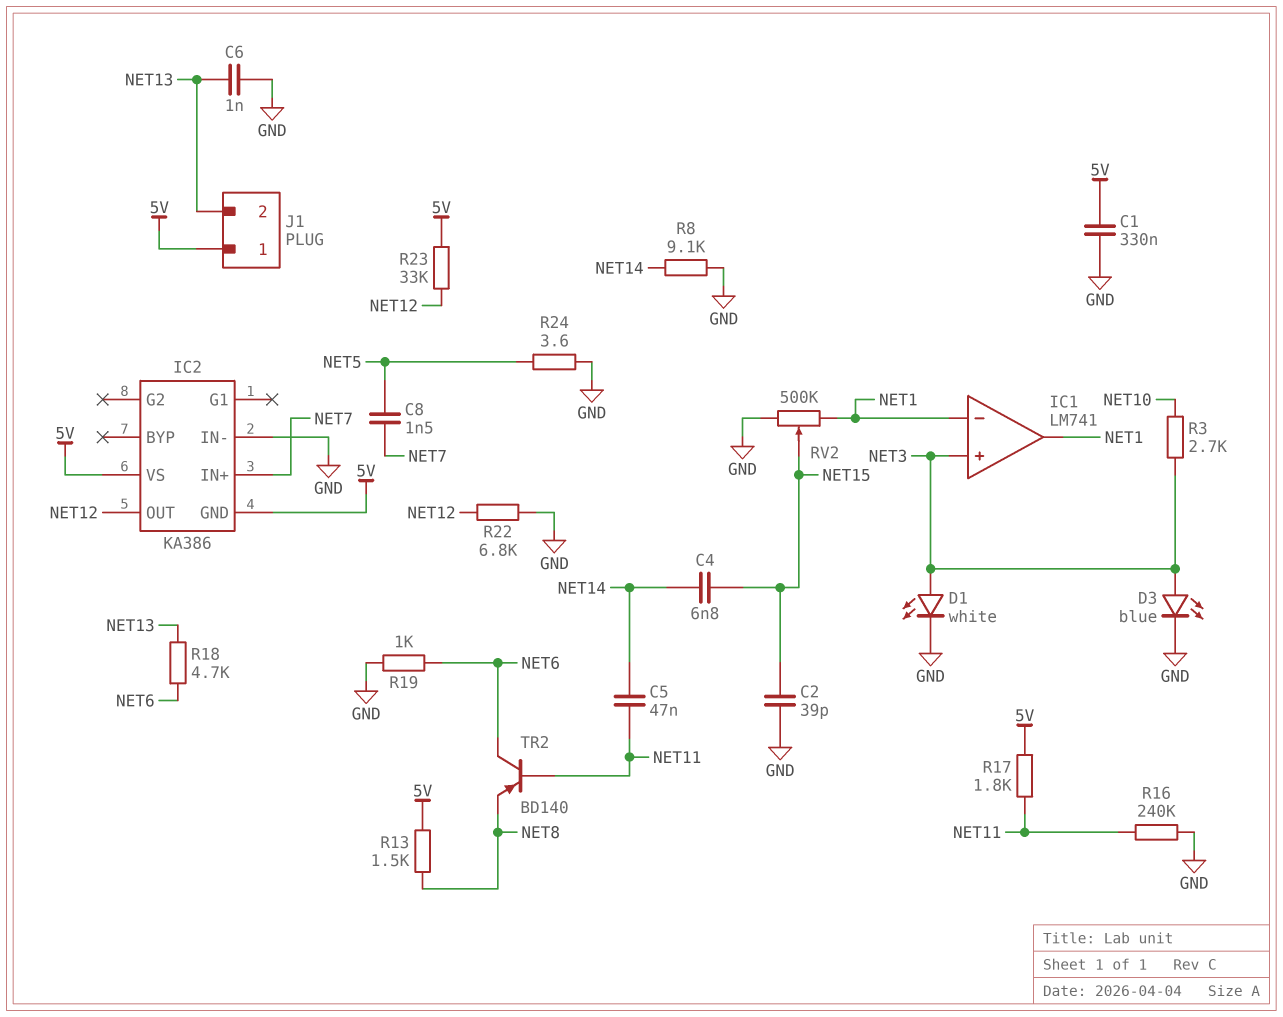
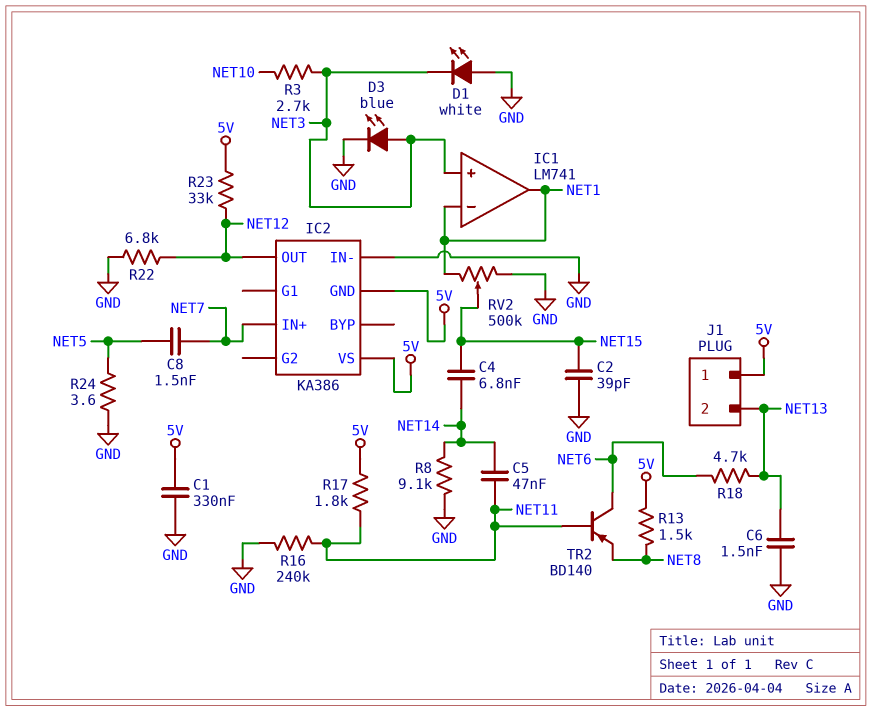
C6: 1nF (GND, NET13) -> 1.5nF (GND, NET13)
D1: LED white (A NET3, K GND) -> LED white (A GND, K NET3)
R19: 1k (GND, NET6) -> none

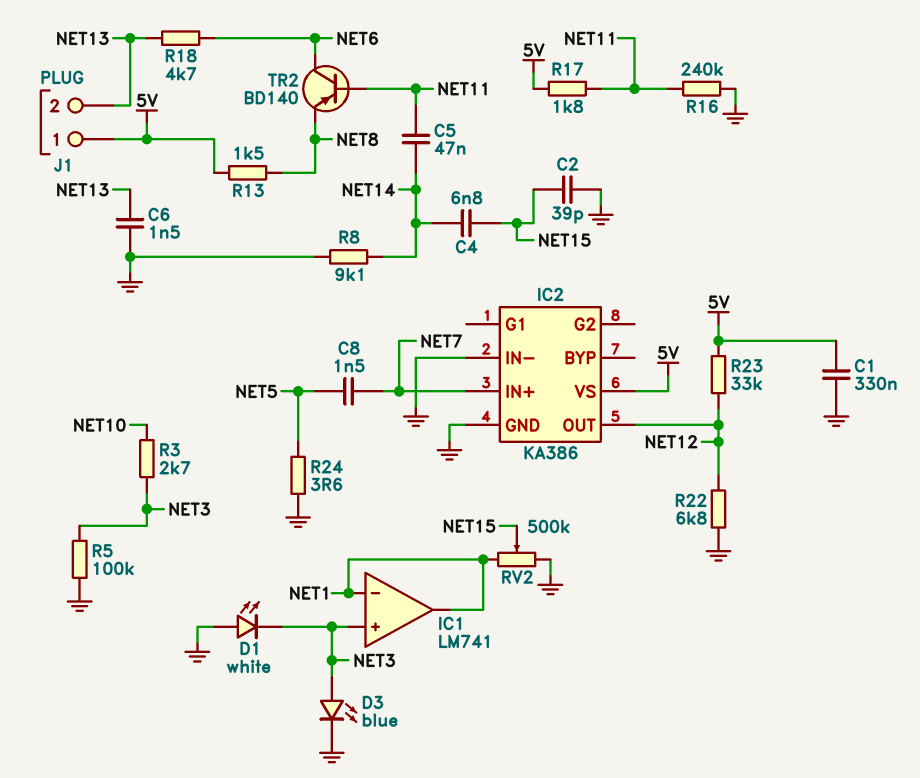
IC2 pin GND: 5V -> GND
R5: none -> 100k (GND, NET3)

